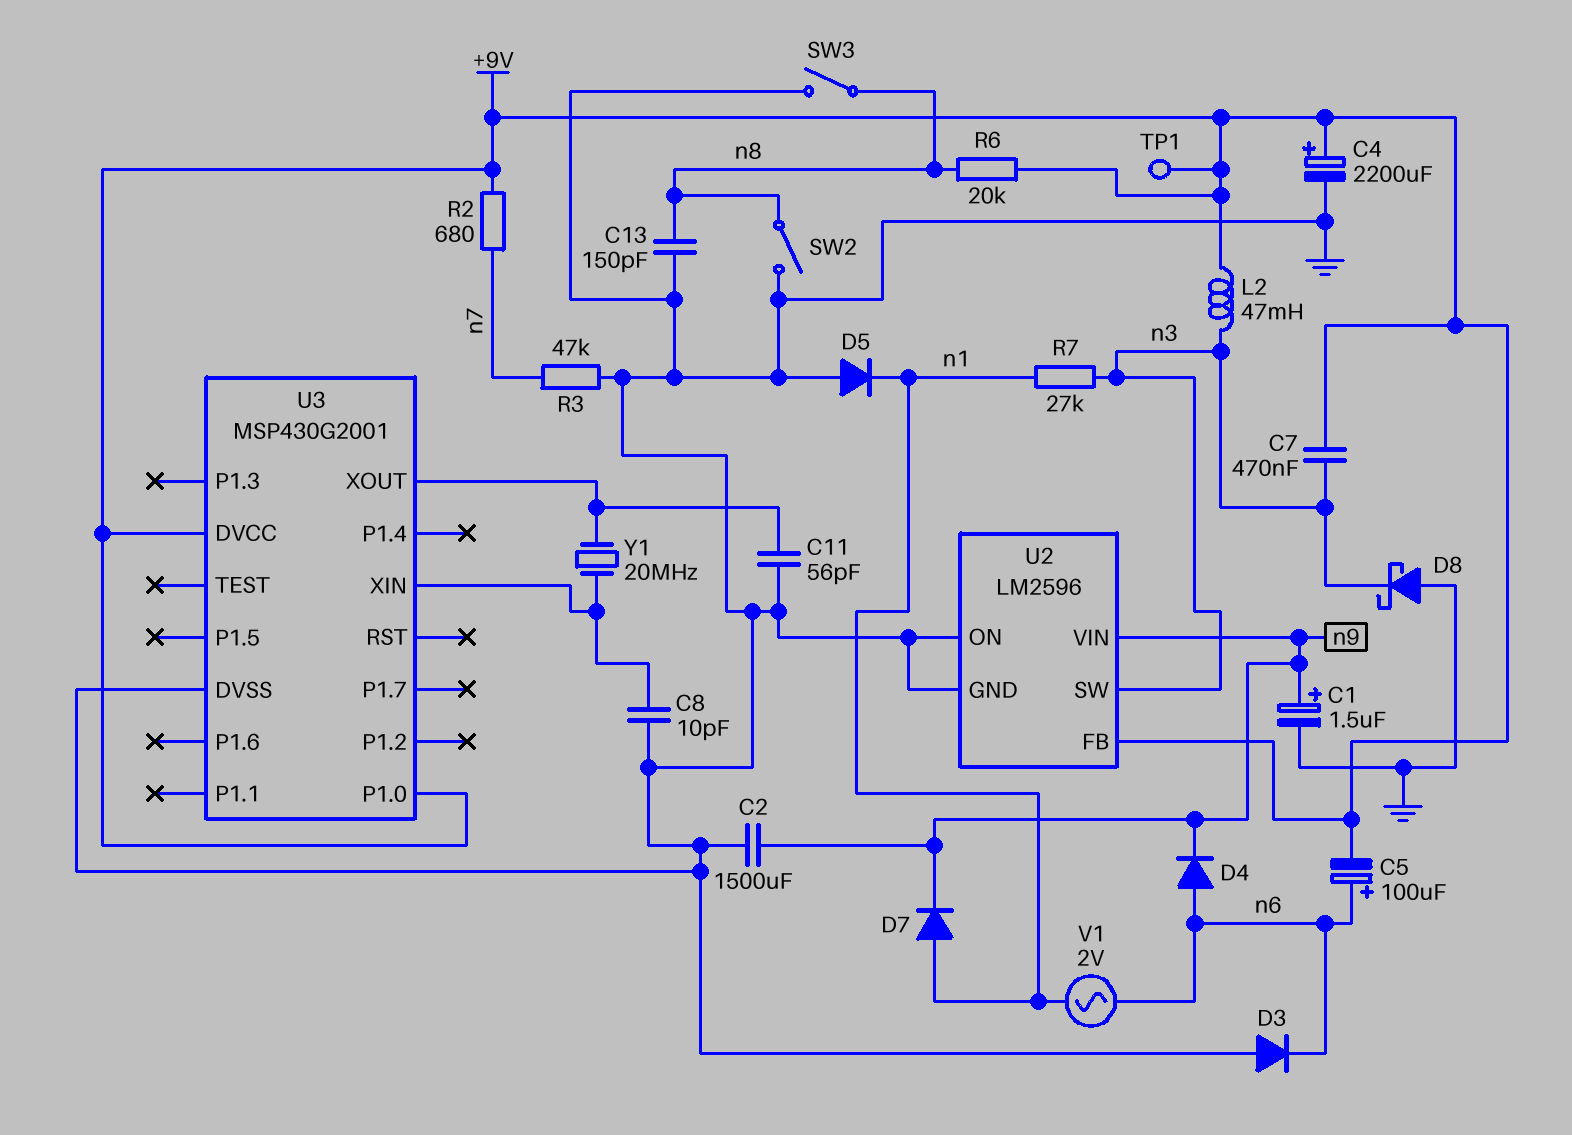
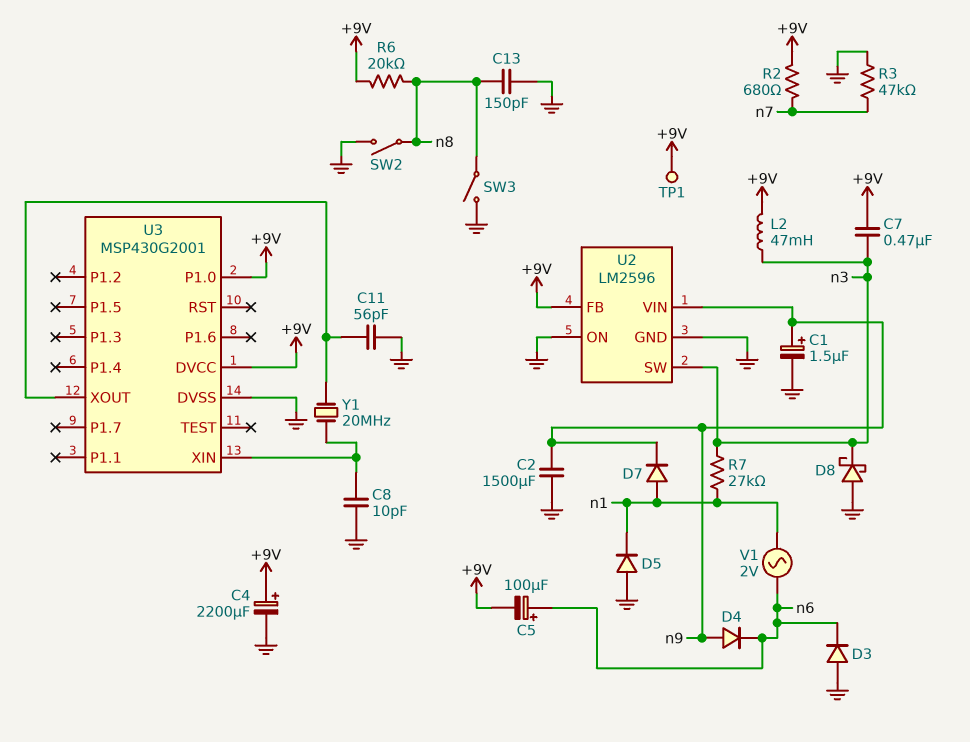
D4: diode (A n6, K n9) -> diode (A n9, K n6)

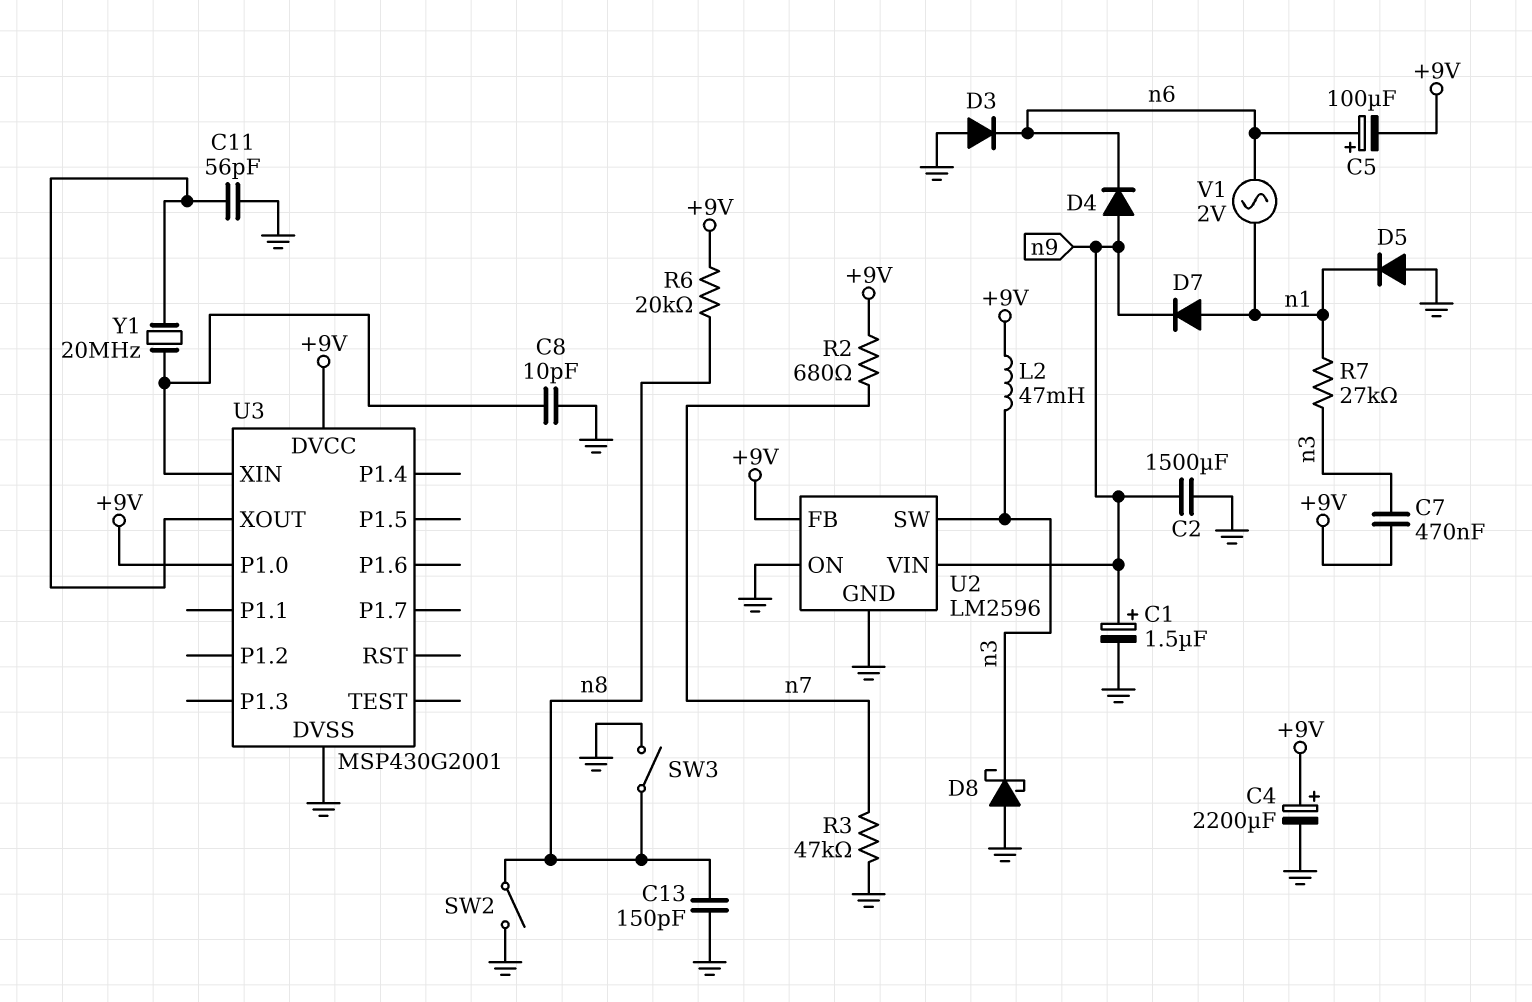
TP1: test point (+9V) -> none

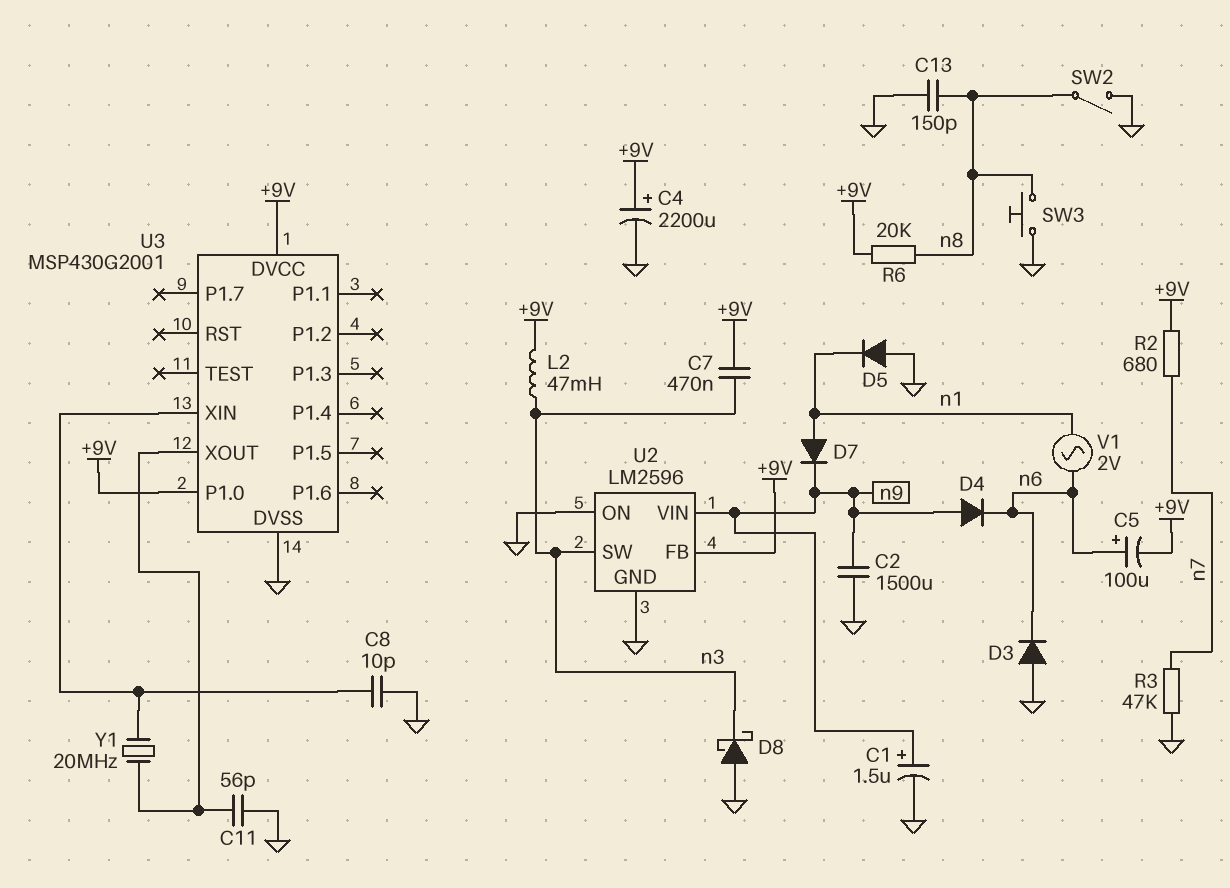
R7: 27k (n1, n3) -> none
SW3: switch (GND, n8) -> button (GND, n8)

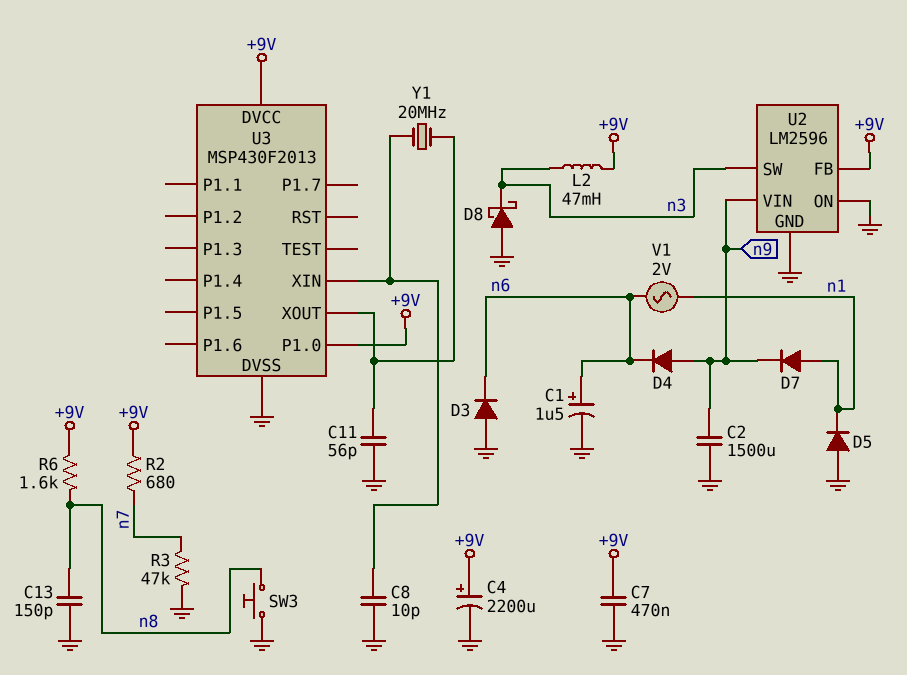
C1: 1.5uF (plus n9, minus GND) -> 1.5uF (plus n6, minus GND)
C5: 100uF (plus n6, minus +9V) -> none
C7: 470nF (+9V, n3) -> 470nF (+9V, GND)
R6: 20k (+9V, n8) -> 1.6k (+9V, n8)
SW2: switch (GND, n8) -> none
U3: MSP430G2001 -> MSP430F2013

